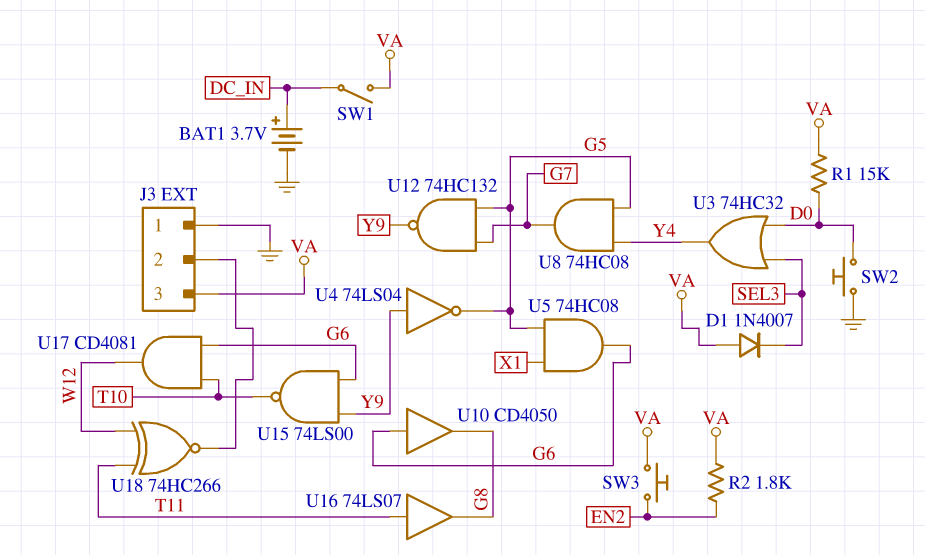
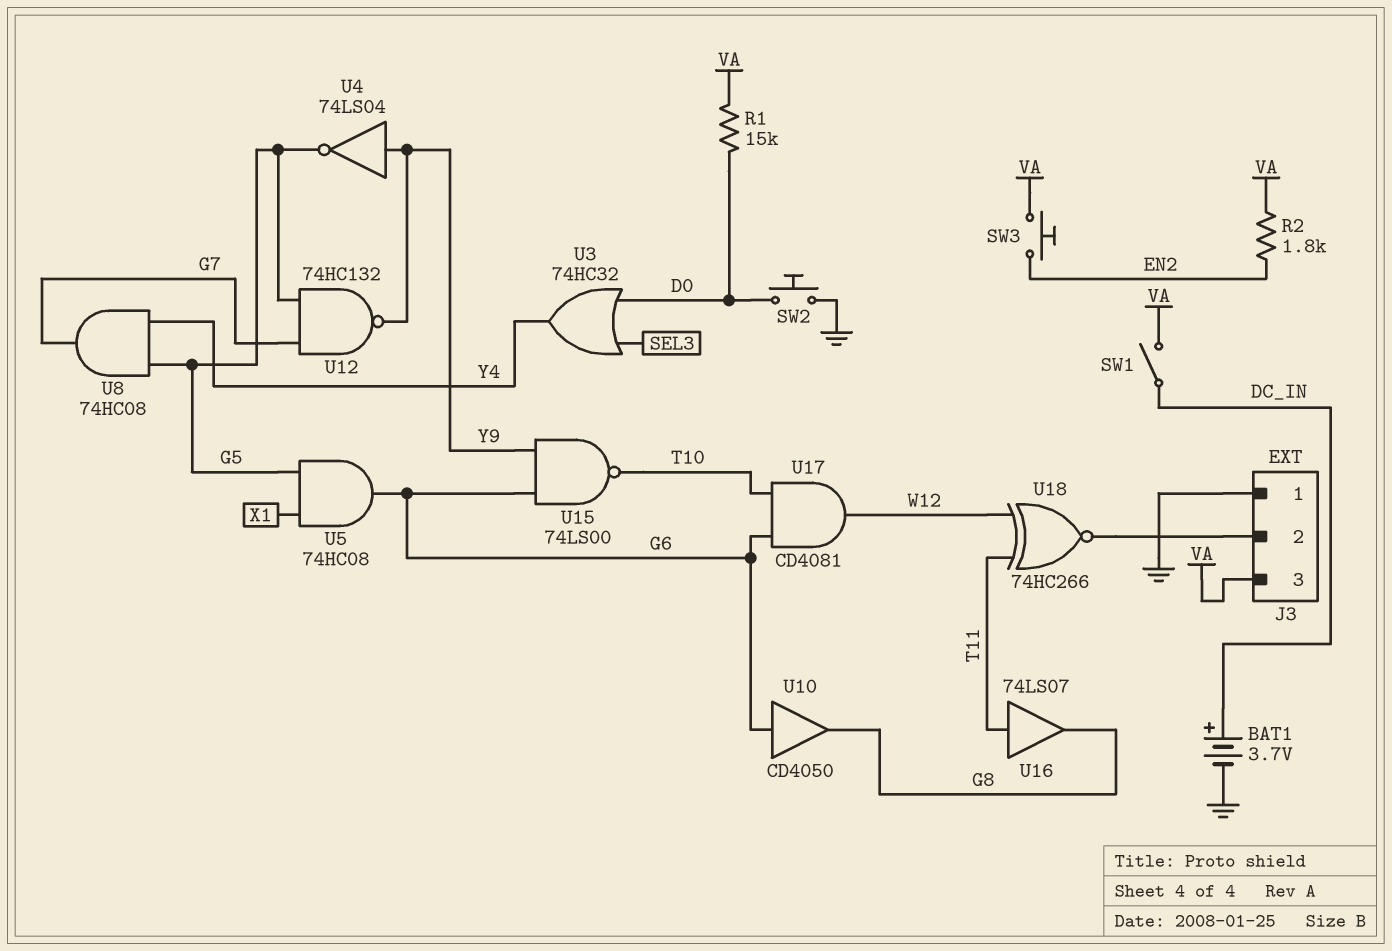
D1: diode 1N4007 (A VA, K SEL3) -> none

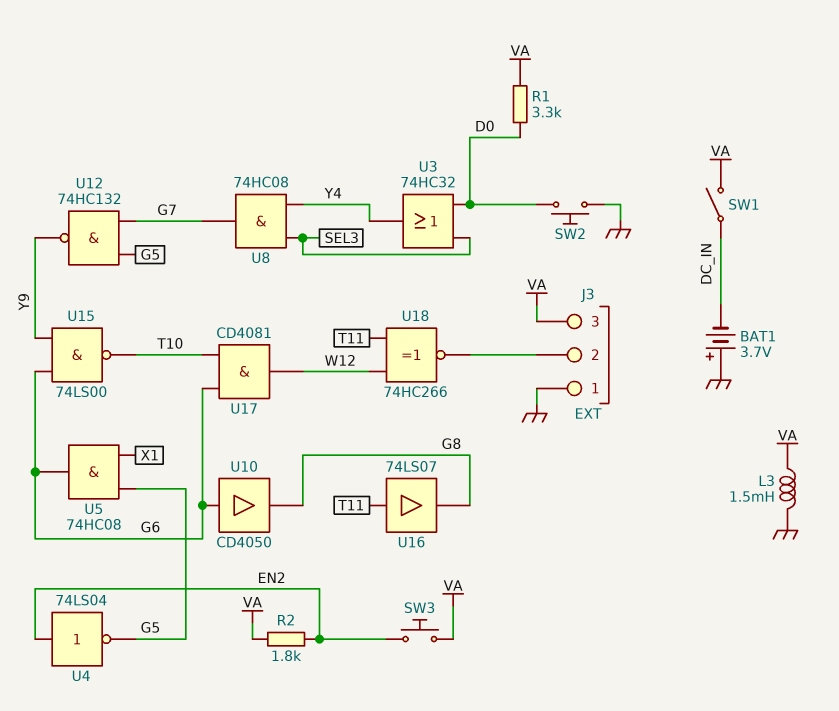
BAT1: 3.7V (plus DC_IN, minus GND) -> 3.7V (plus GND, minus DC_IN)
L3: none -> 1.5mH (GND, VA)
R1: 15k (D0, VA) -> 3.3k (D0, VA)
U4: NOT 74LS04 (in Y9, out G5) -> NOT 74LS04 (in EN2, out G5)
U8: AND 74HC08 (in G5, in Y4, out G7) -> AND 74HC08 (in SEL3, in Y4, out G7)

